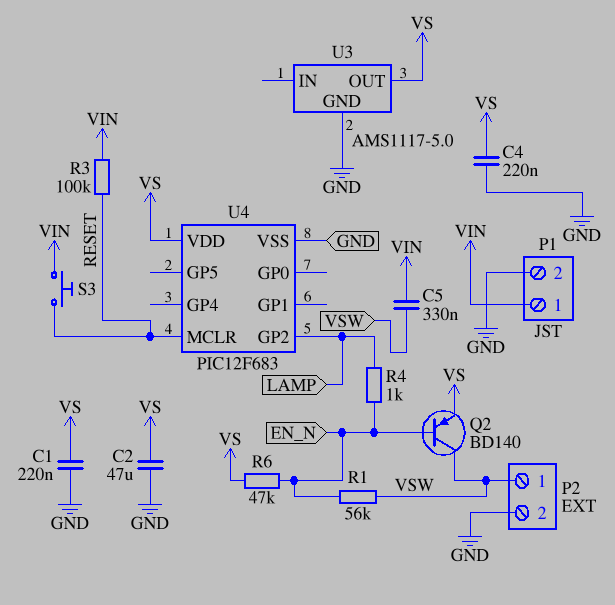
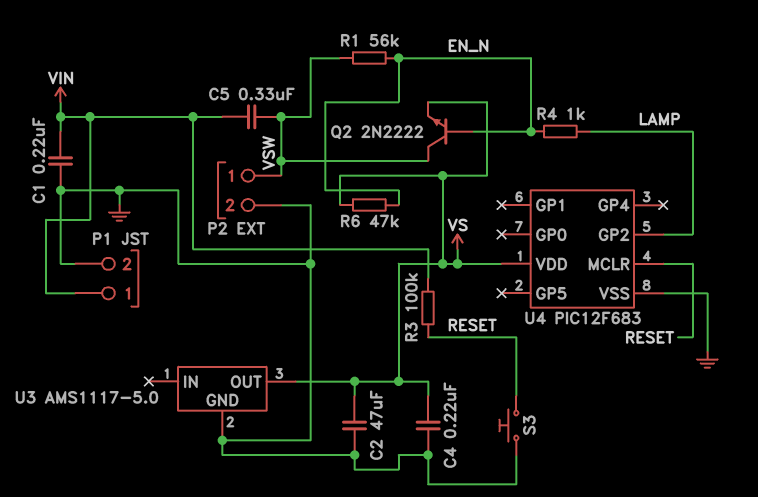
C1: 220nF (GND, VS) -> 220nF (GND, VIN)
Q2: PNP BD140 (B EN_N, C VSW, E VS) -> NPN 2N2222 (B EN_N, C VSW, E VS)
S3: button (RESET, VIN) -> button (GND, RESET)

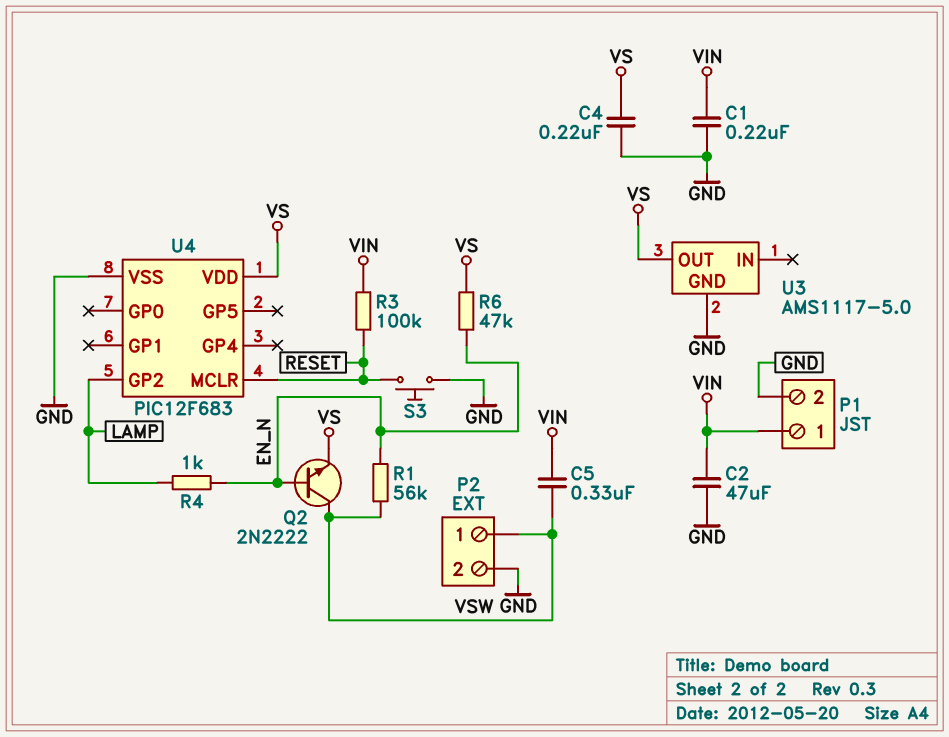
C2: 47uF (GND, VS) -> 47uF (GND, VIN)

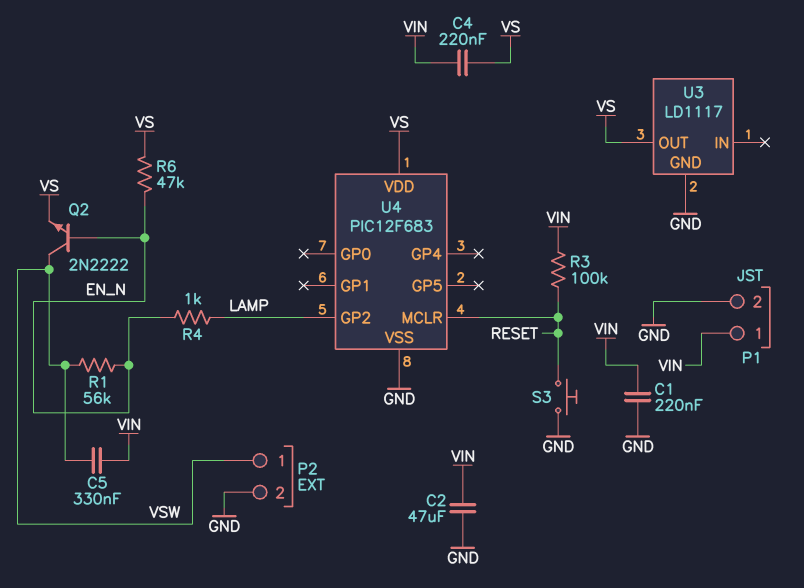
C4: 220nF (GND, VS) -> 220nF (VIN, VS)
U3: AMS1117-5.0 -> LD1117

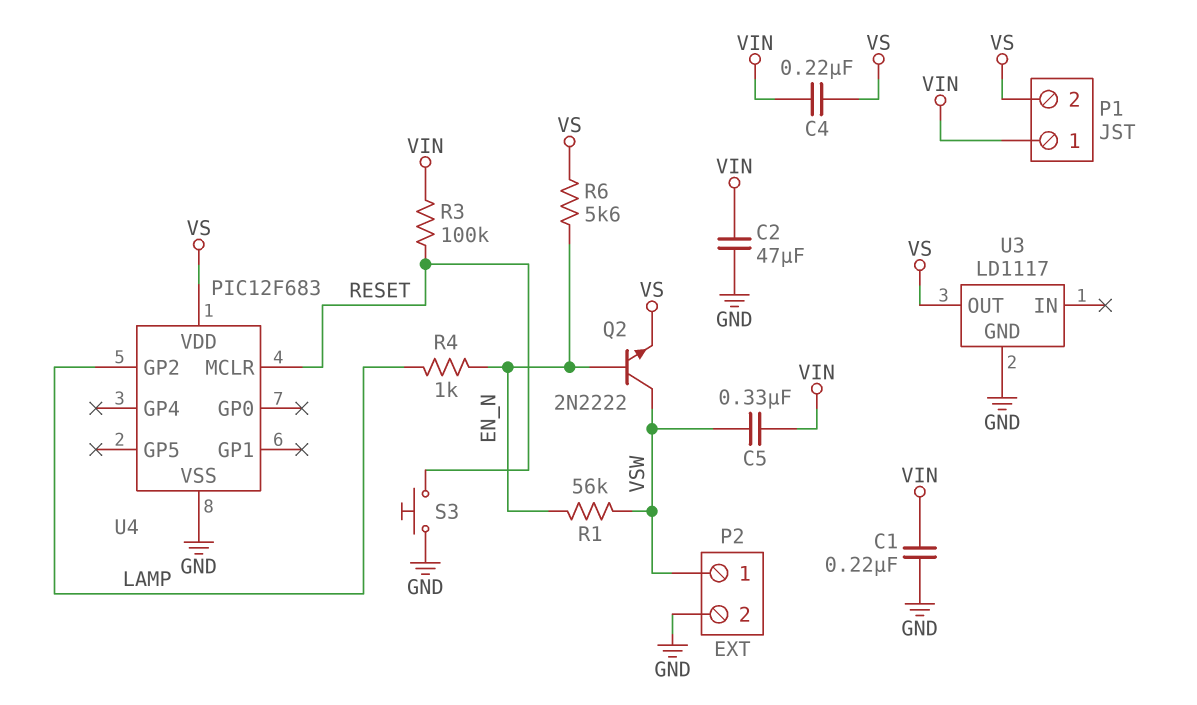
P1 pin 2: GND -> VS
R6: 47k (EN_N, VS) -> 5.6k (EN_N, VS)

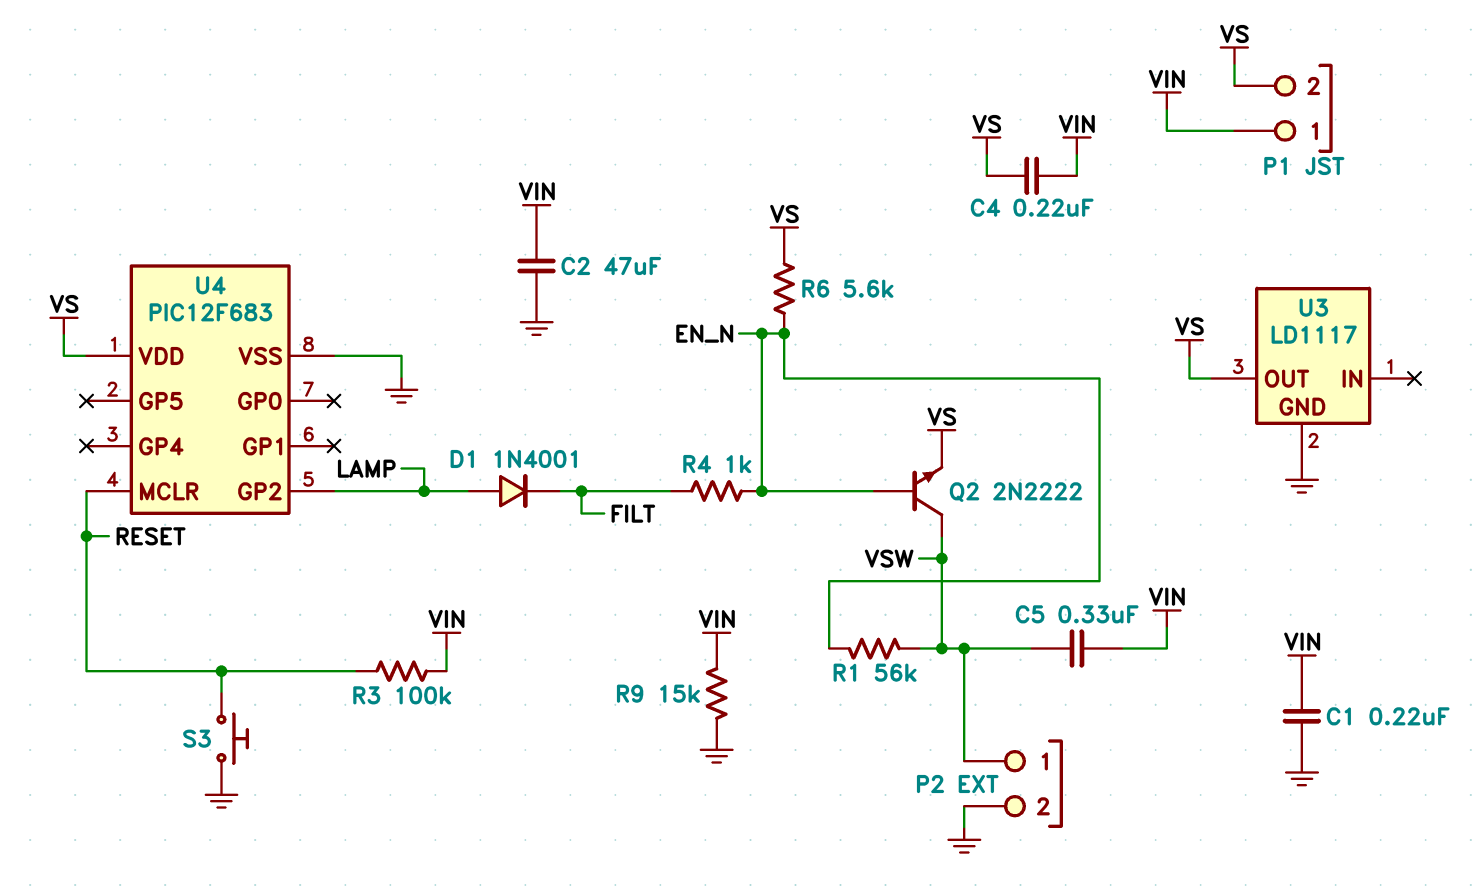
D1: none -> diode 1N4001 (A LAMP, K FILT)
R4: 1k (EN_N, LAMP) -> 1k (EN_N, FILT)
R9: none -> 15k (GND, VIN)

